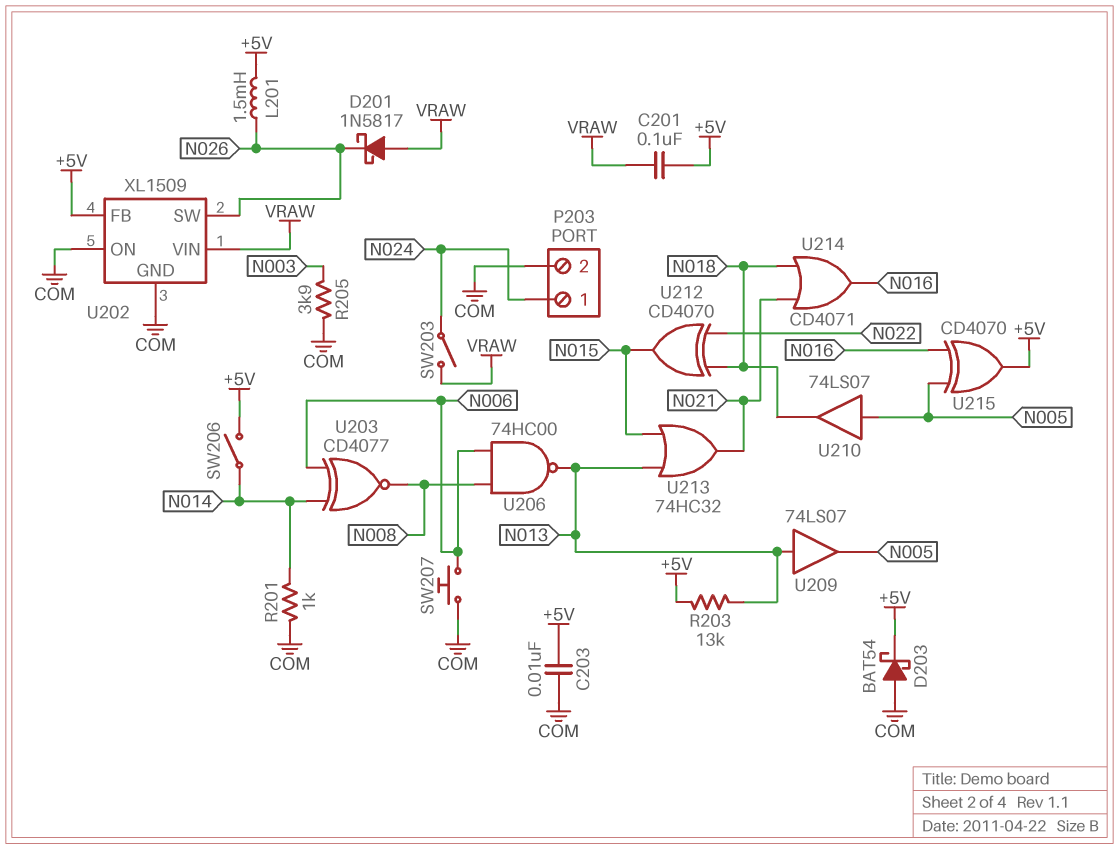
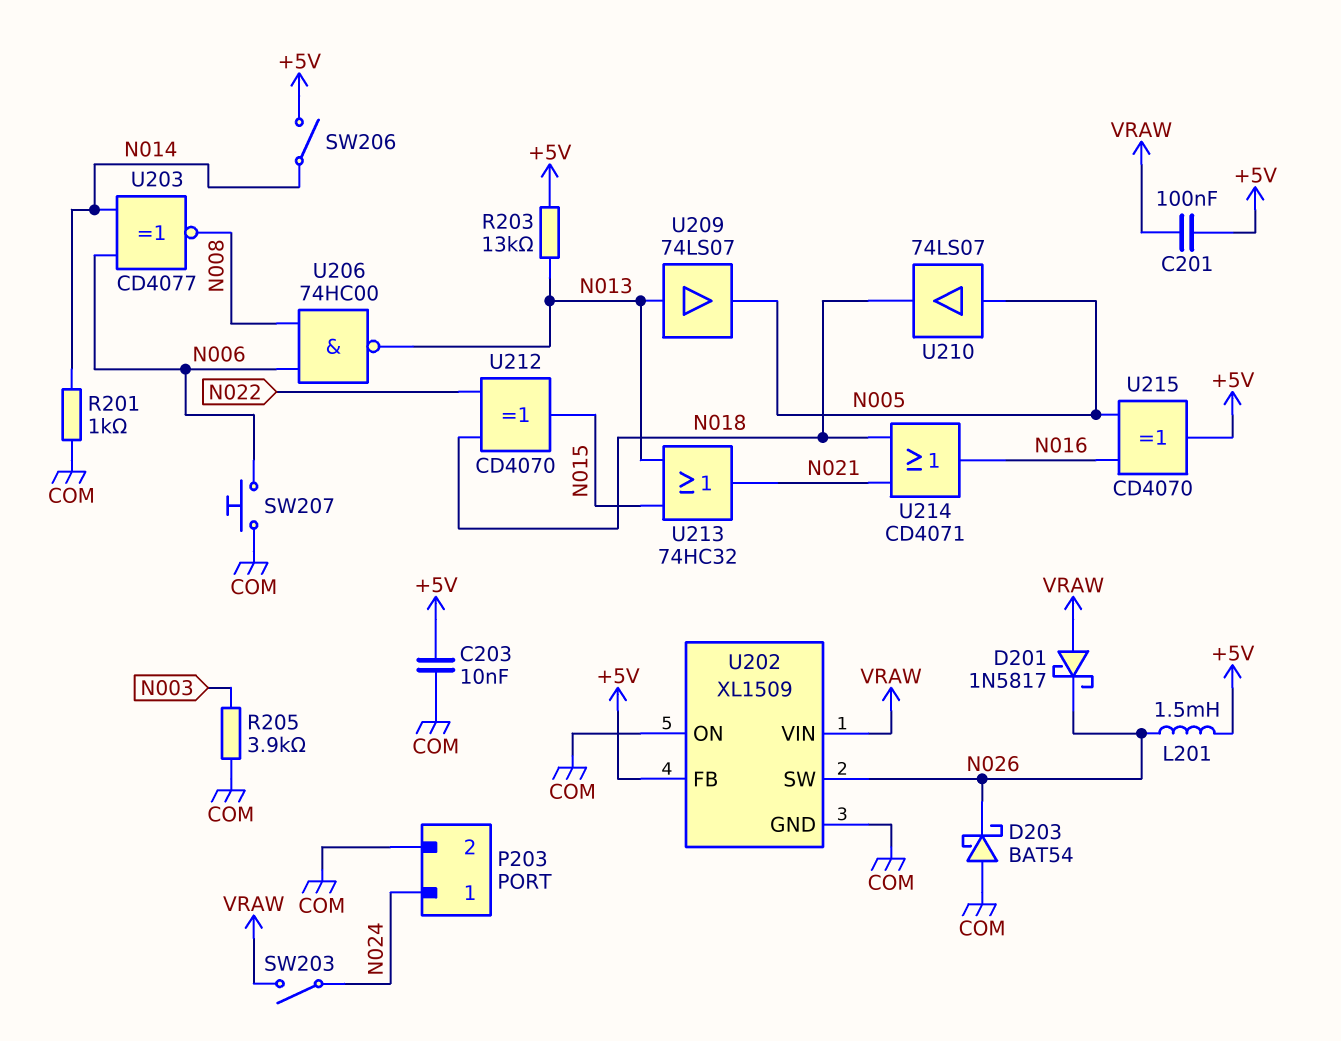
D203: schottky BAT54 (A COM, K +5V) -> schottky BAT54 (A COM, K N026)

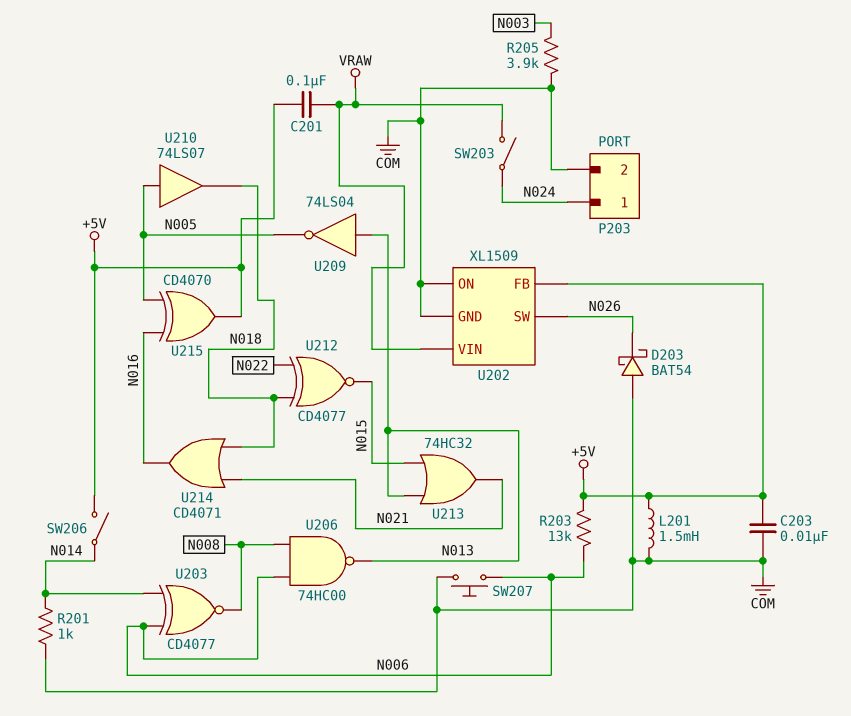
D201: schottky 1N5817 (A VRAW, K N026) -> none
L201: 1.5mH (+5V, N026) -> 1.5mH (+5V, COM)
R203: 13k (+5V, N013) -> 13k (+5V, N006)
U209: buffer 74LS07 (in N013, out N005) -> NOT 74LS04 (in N013, out N005)
U212: XOR CD4070 (in N018, in N022, out N015) -> XNOR CD4077 (in N018, in N022, out N015)

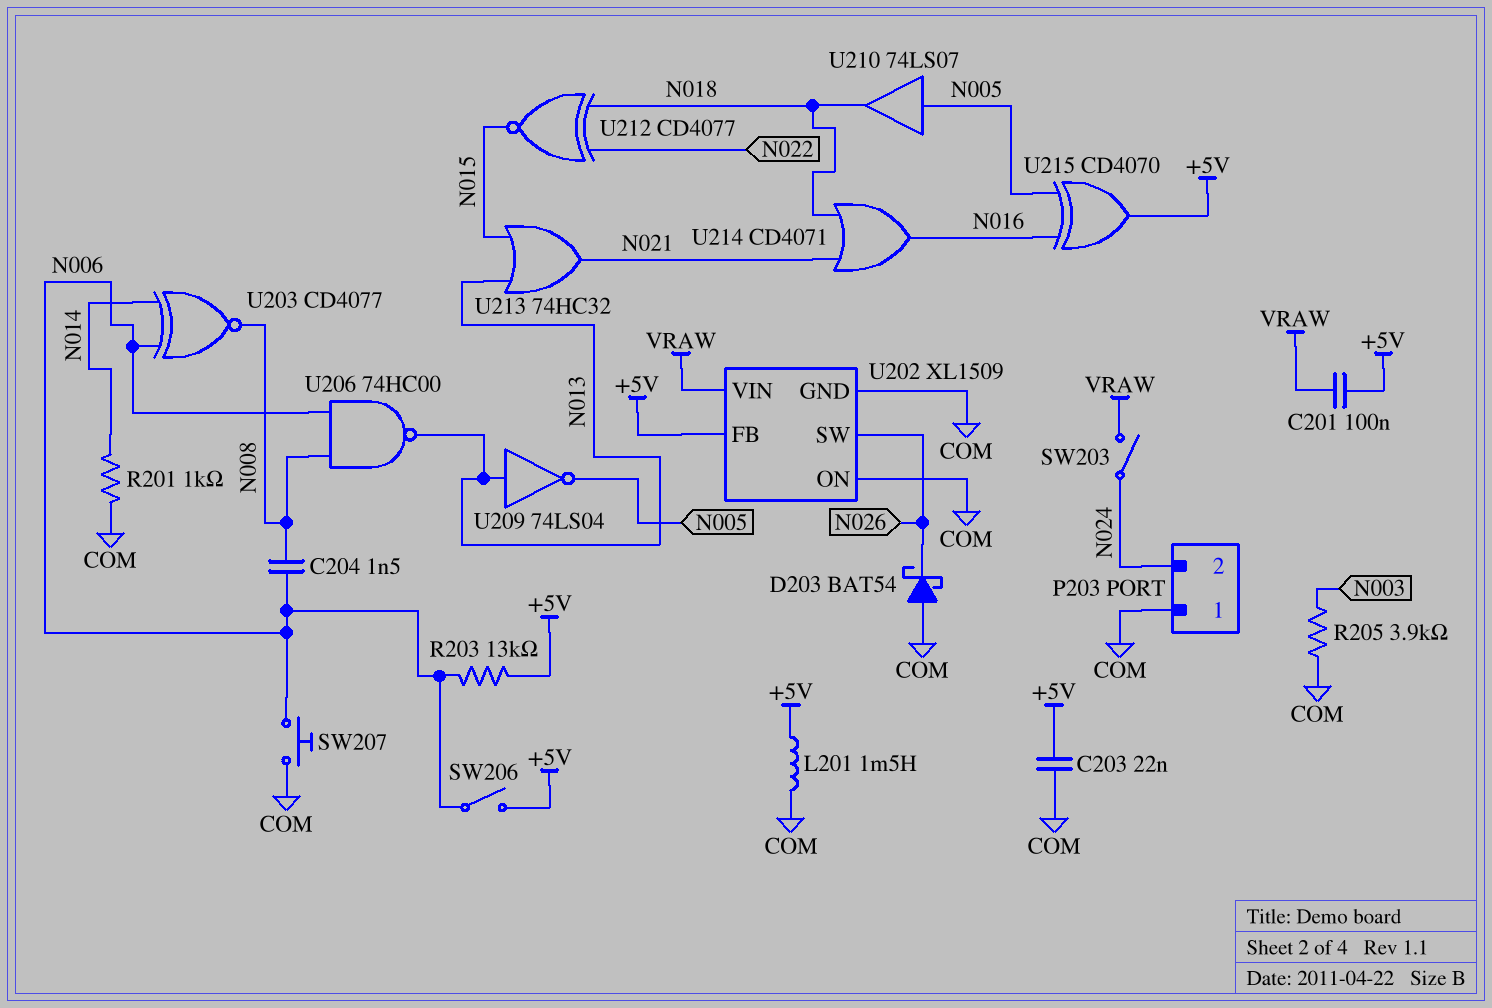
C203: 10nF (+5V, COM) -> 22nF (+5V, COM)
C204: none -> 1.5nF (N006, N008)
P203 pin 1: N024 -> COM
P203 pin 2: COM -> N024
SW206: switch (+5V, N014) -> switch (+5V, N006)

